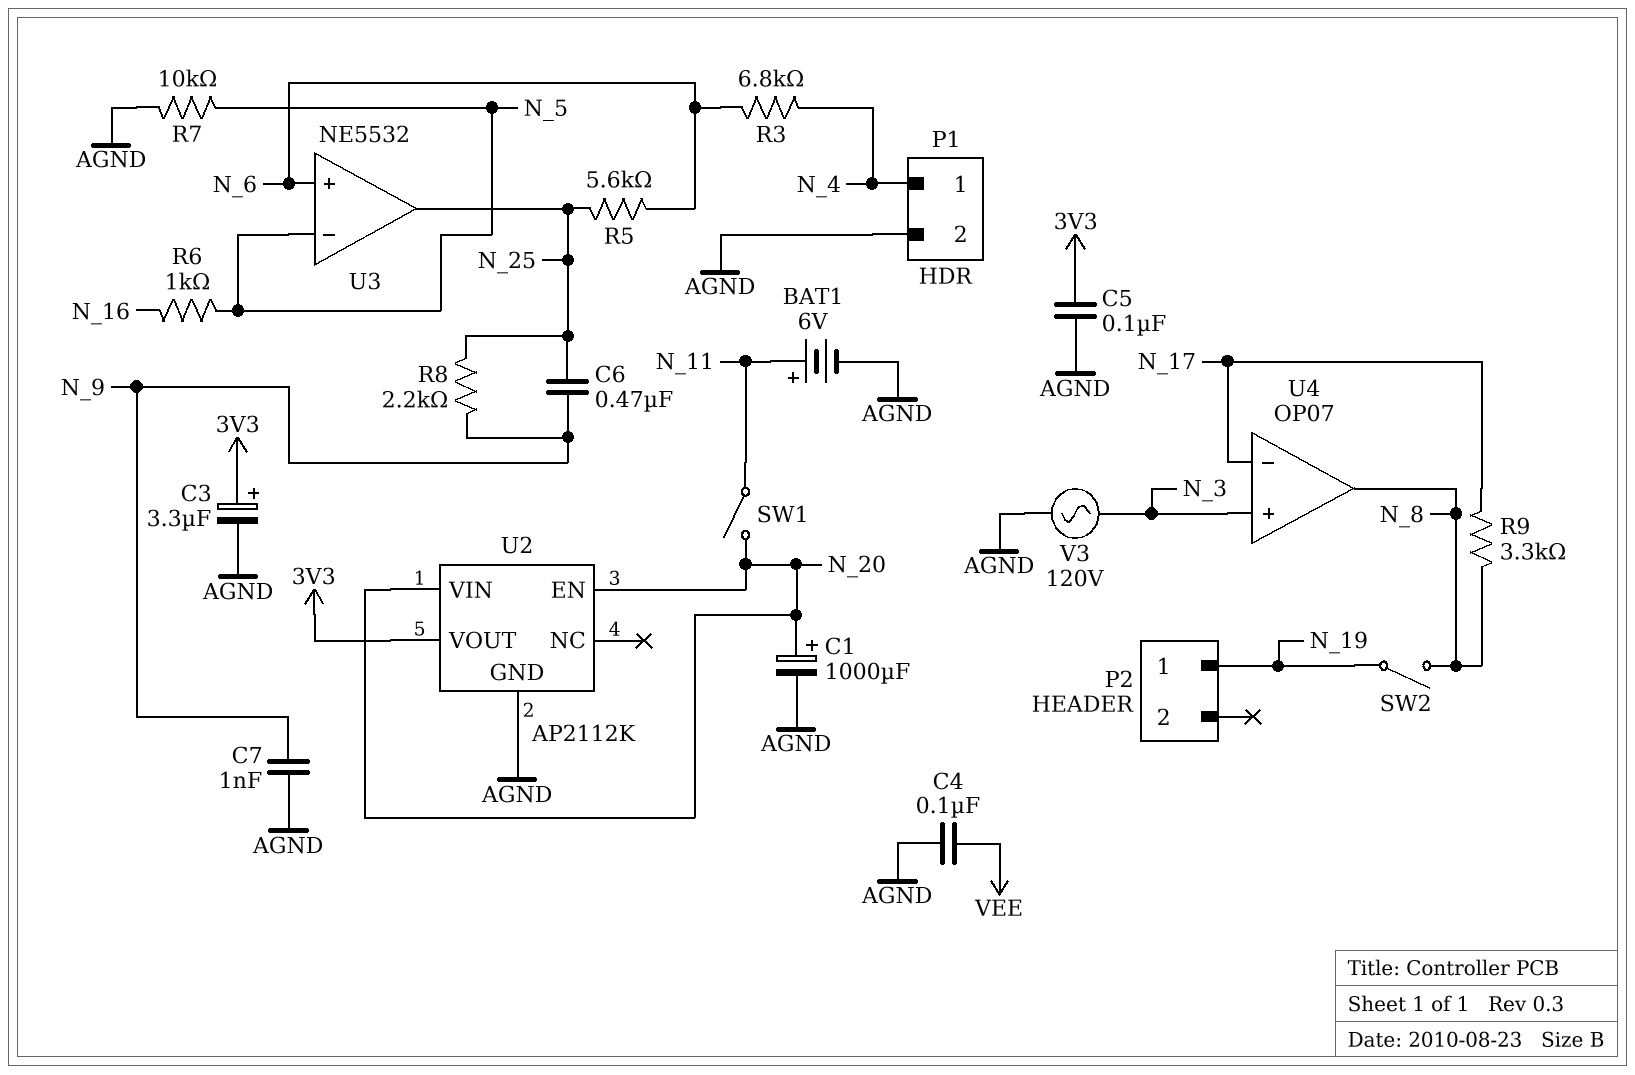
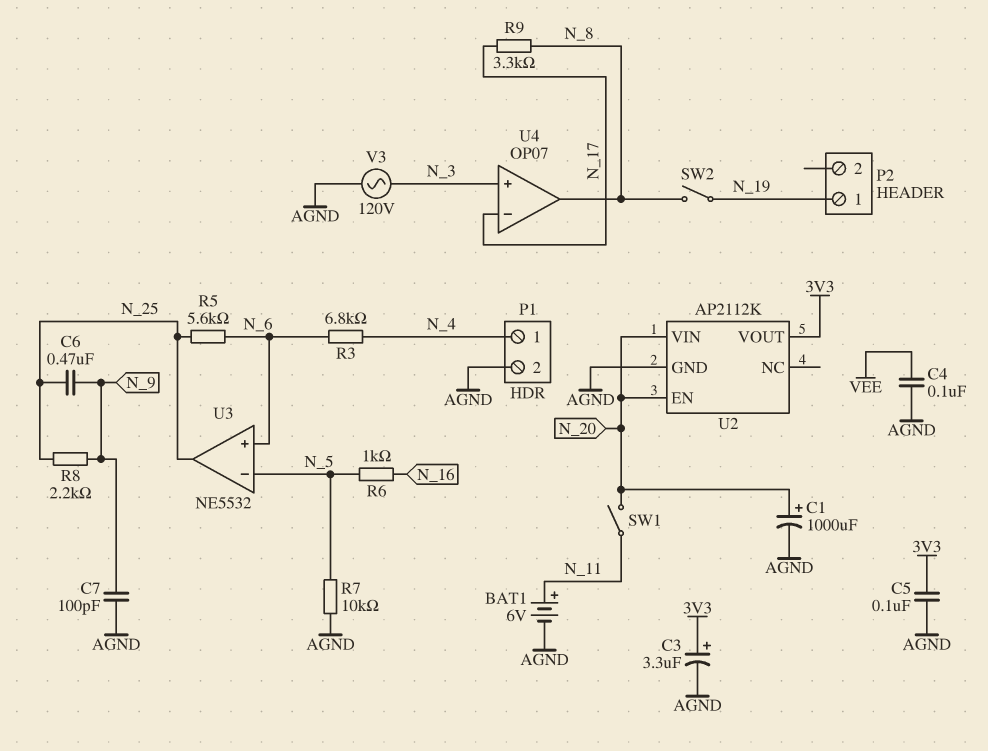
C7: 1nF (AGND, N_9) -> 100pF (AGND, N_9)

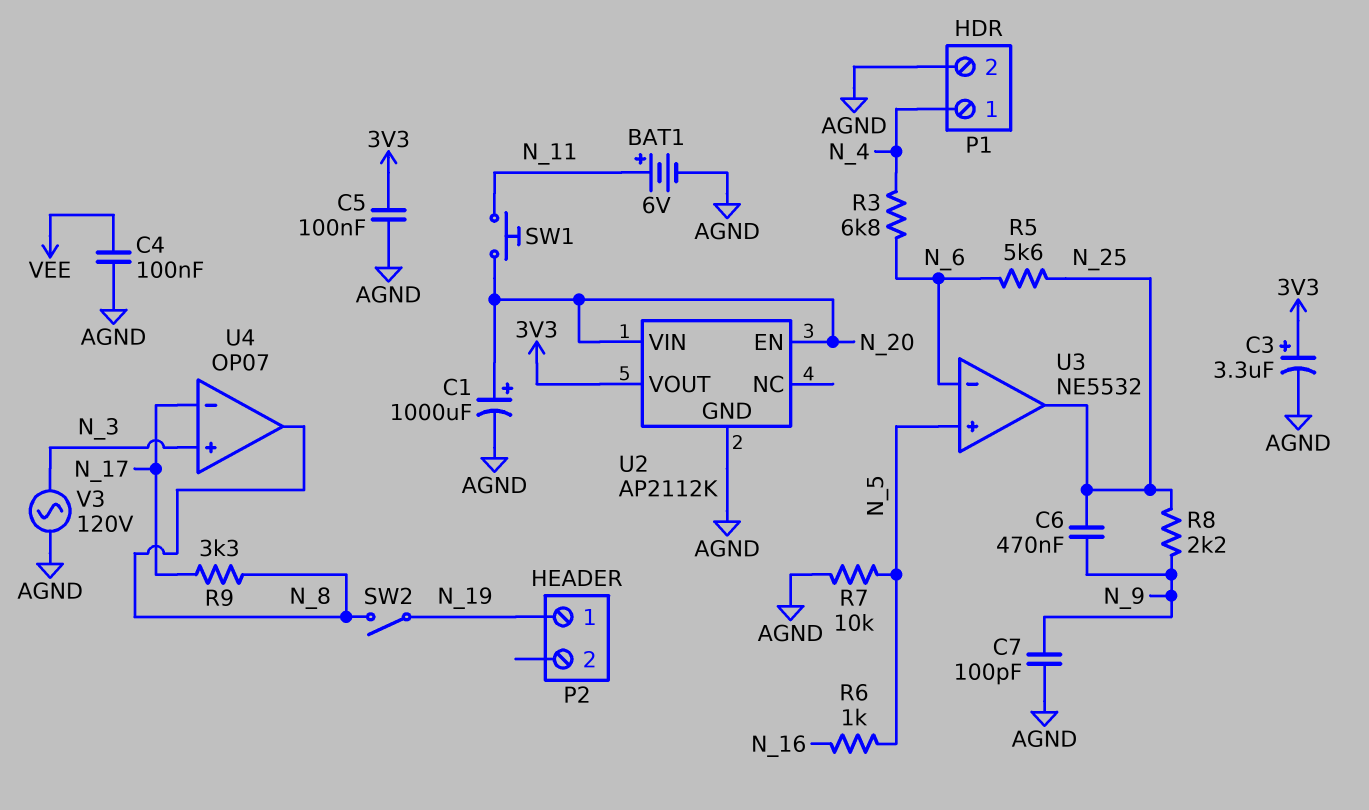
SW1: switch (N_11, N_20) -> button (N_11, N_20)
U3 pin in+: N_6 -> N_5
U3 pin in-: N_5 -> N_6

